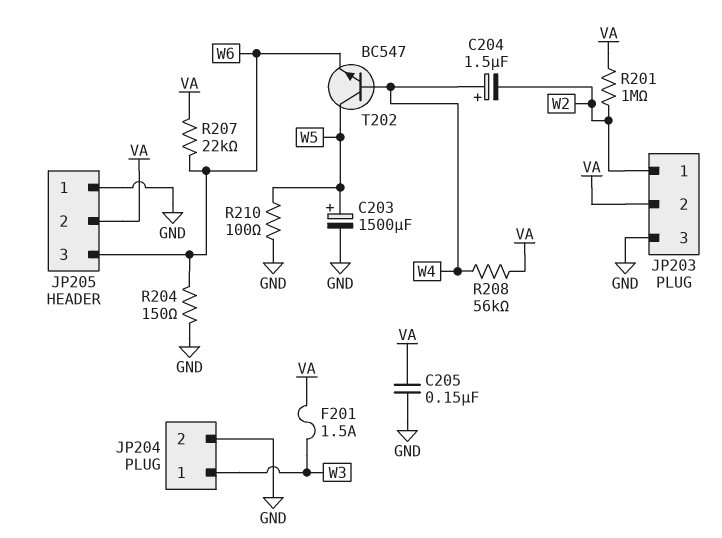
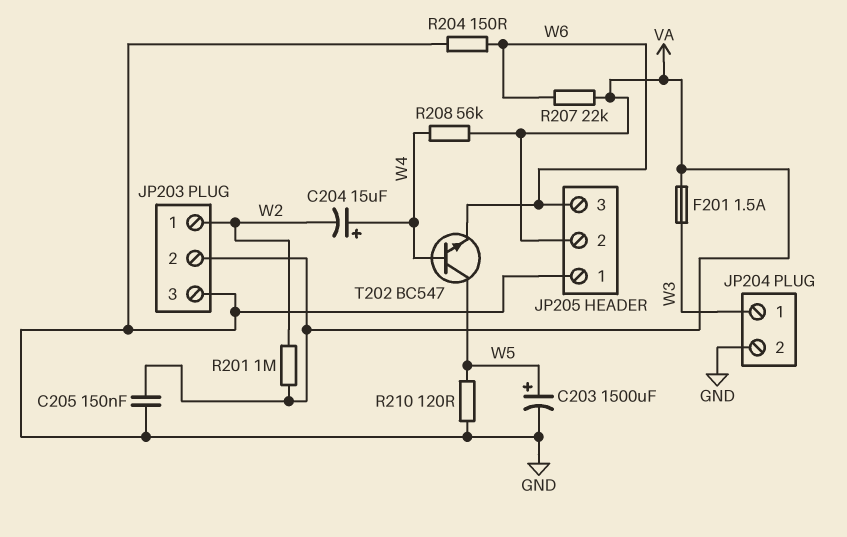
C204: 1.5uF (plus W4, minus W2) -> 15uF (plus W4, minus W2)
R210: 100 (GND, W5) -> 120 (GND, W5)

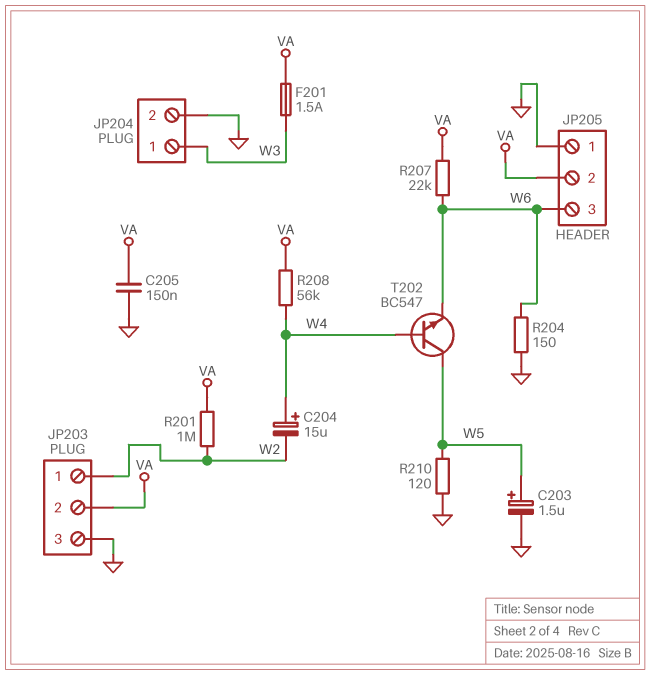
C203: 1500uF (plus W5, minus GND) -> 1.5uF (plus W5, minus GND)

